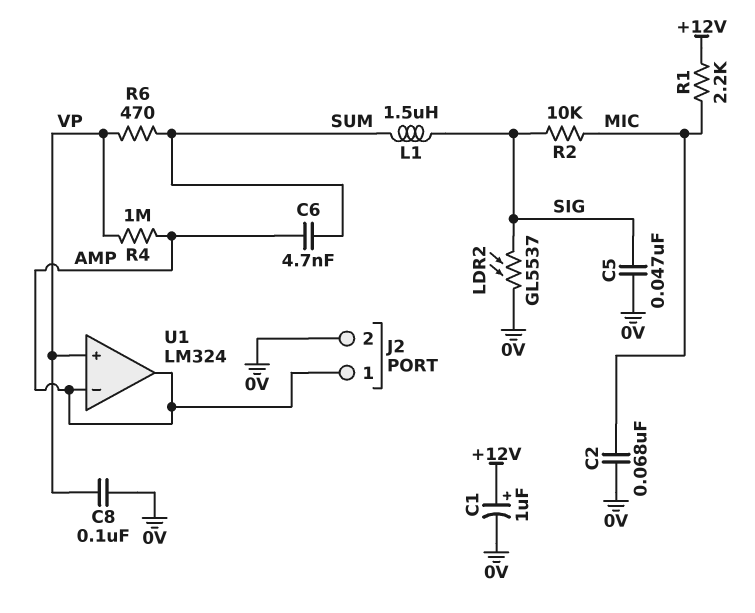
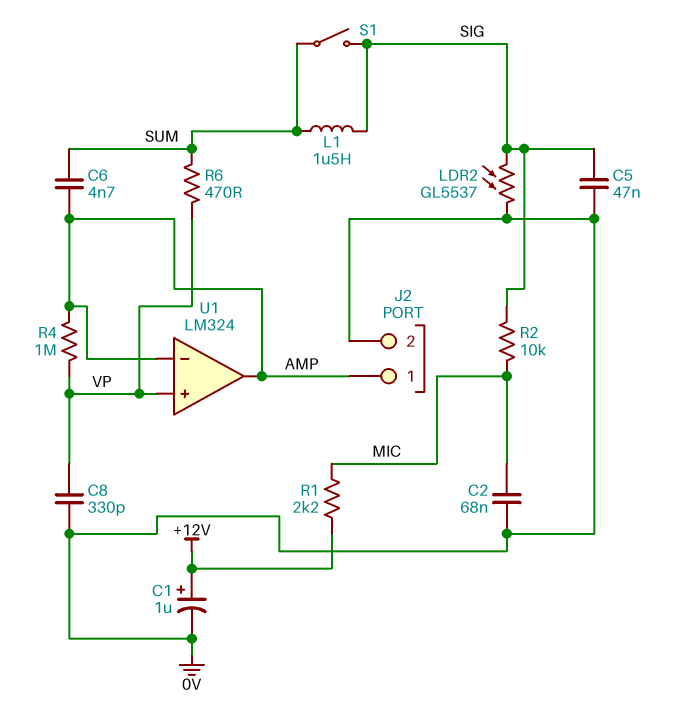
C8: 100nF (0V, VP) -> 330pF (0V, VP)
S1: none -> switch (SIG, SUM)

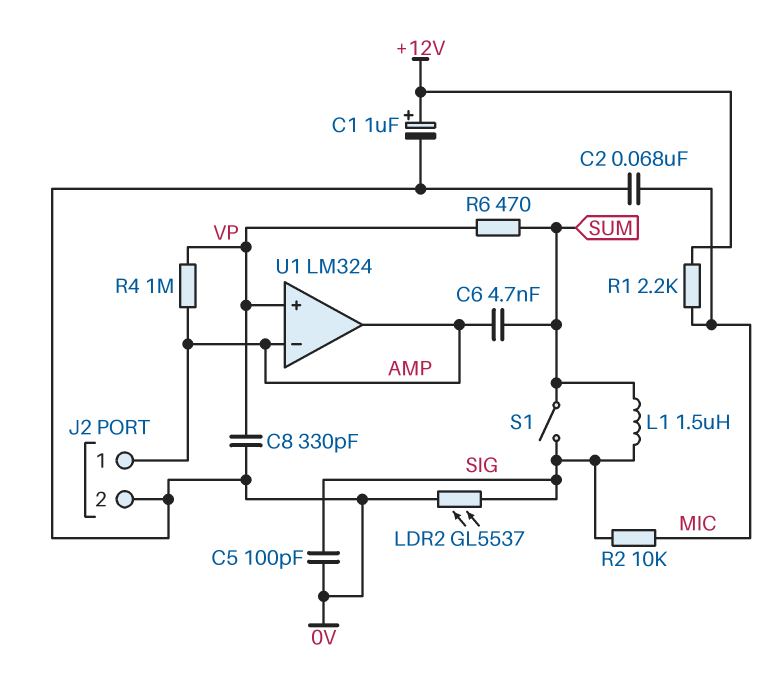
C5: 47nF (0V, SIG) -> 100pF (0V, SIG)

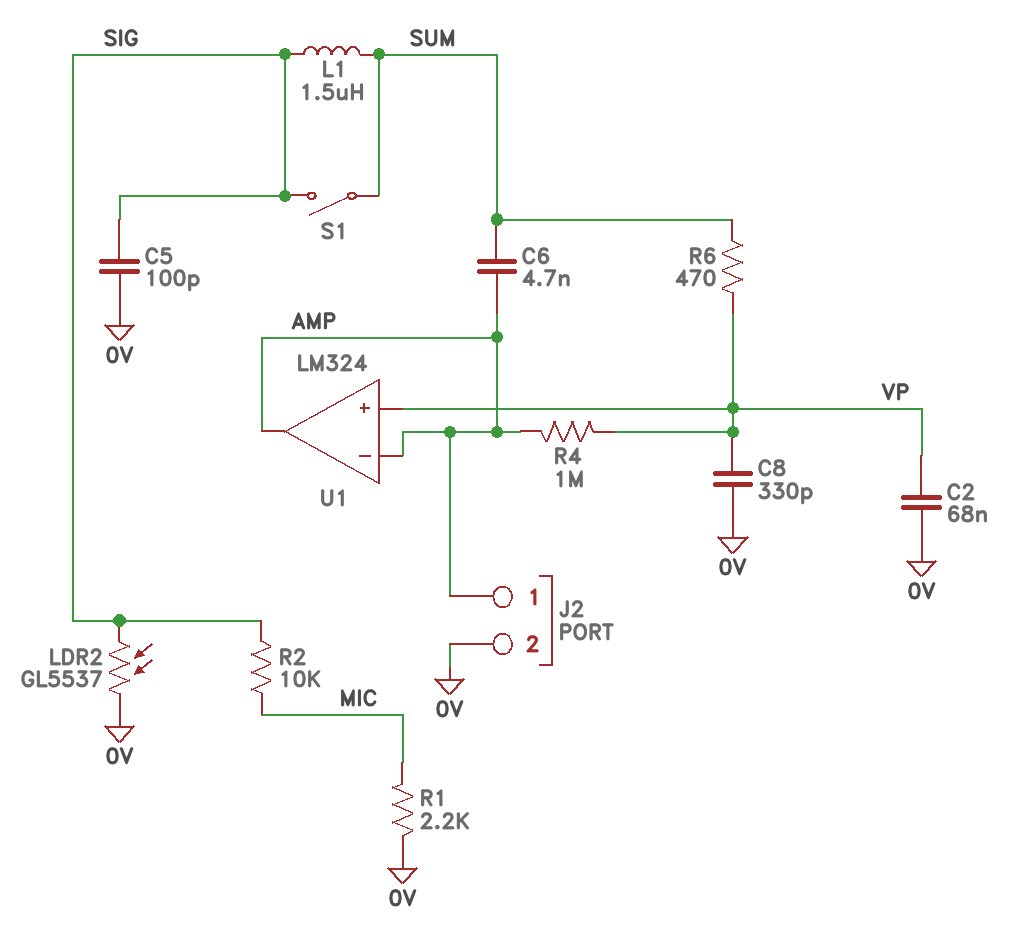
C1: 1uF (plus +12V, minus 0V) -> none
C2: 68nF (0V, MIC) -> 68nF (0V, VP)
R1: 2.2k (+12V, MIC) -> 2.2k (0V, MIC)

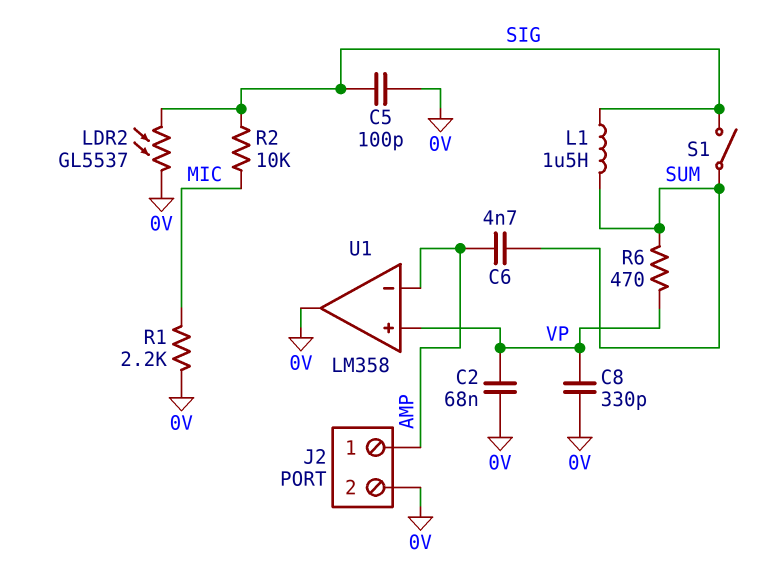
R4: 1M (AMP, VP) -> none
U1: LM324 -> LM358
U1 pin out: AMP -> 0V

